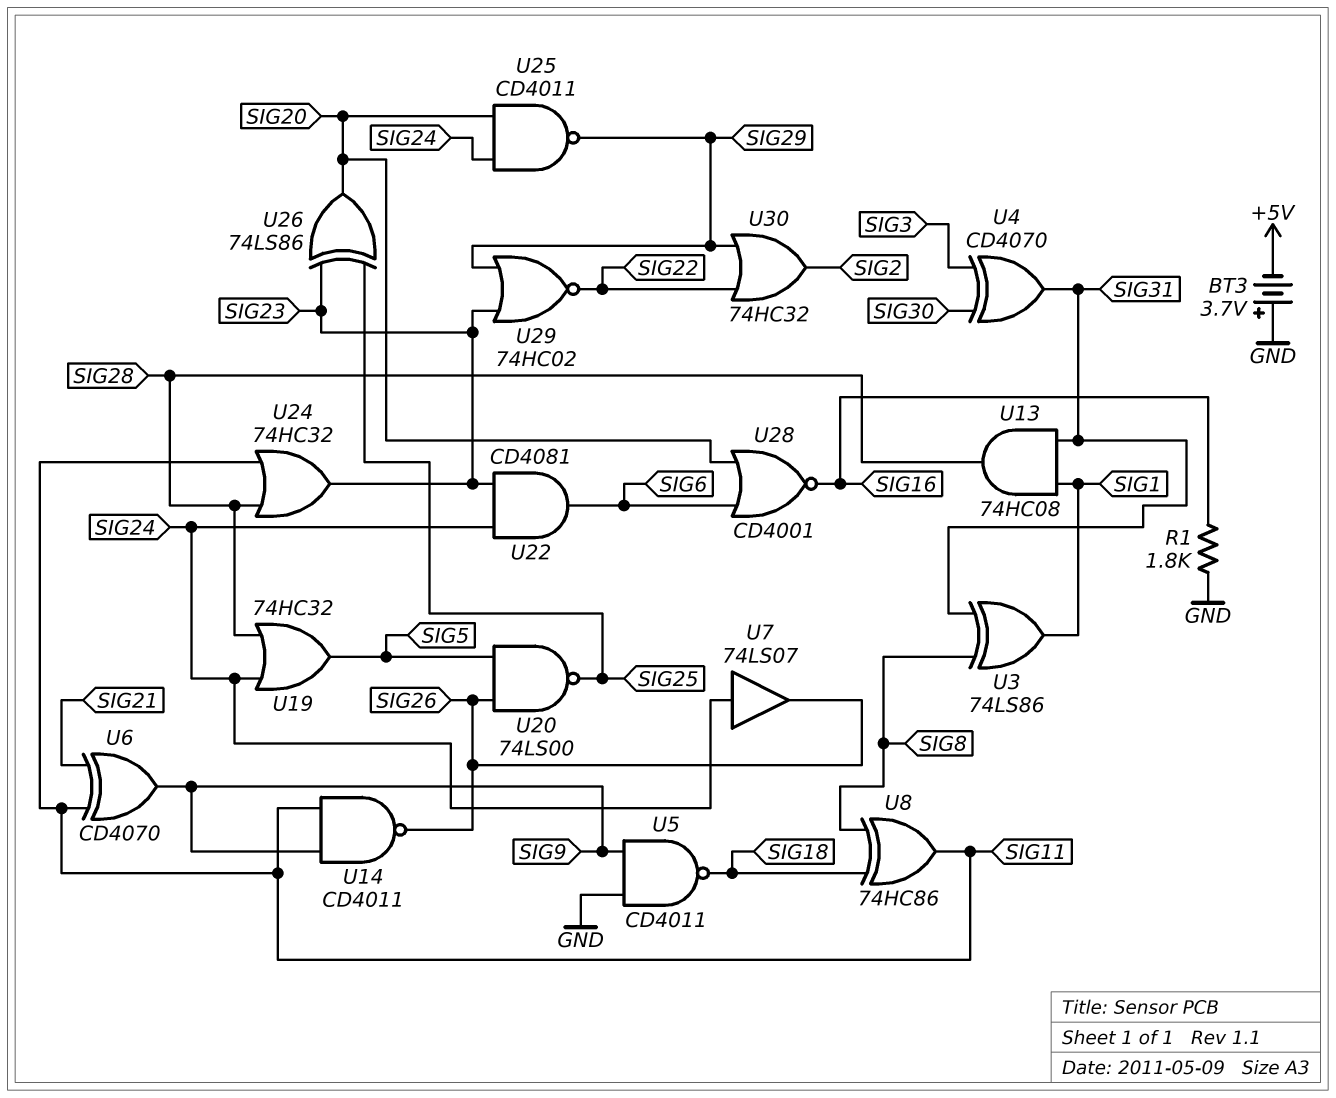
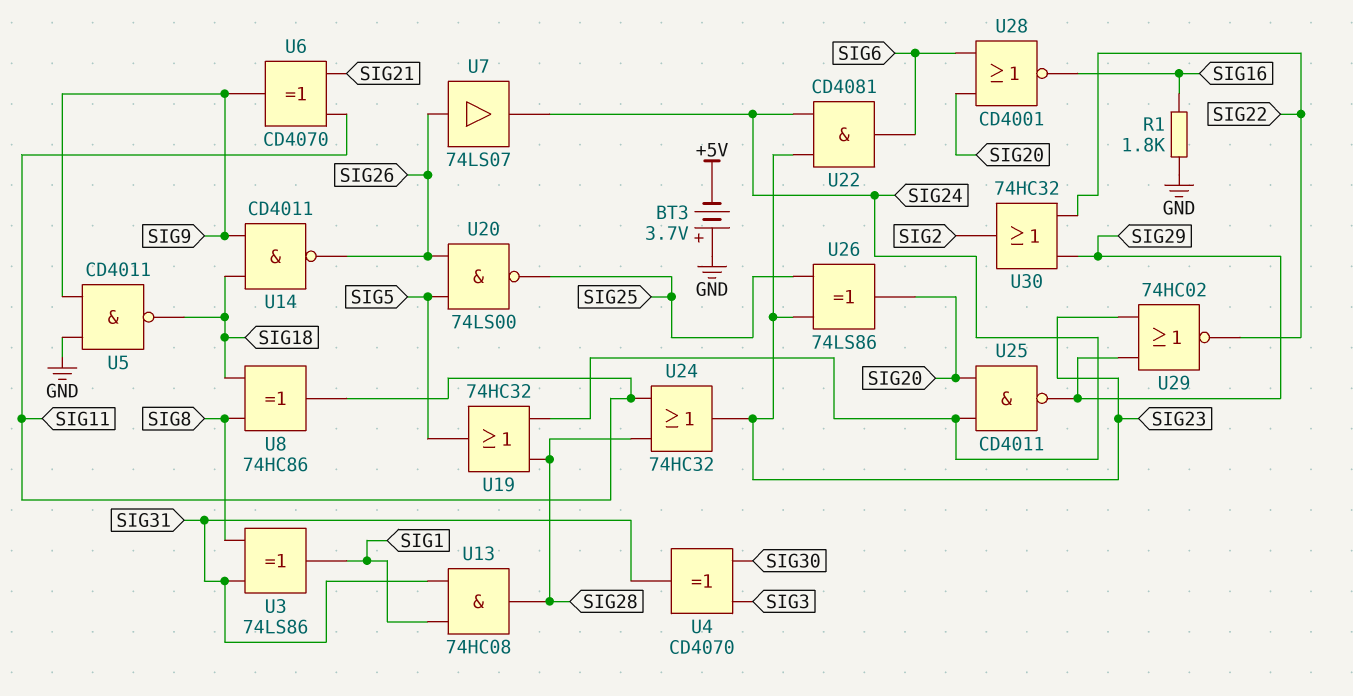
U7: buffer 74LS07 (in SIG24, out SIG26) -> buffer 74LS07 (in SIG26, out SIG24)
U14: NAND CD4011 (in SIG9, in SIG11, out SIG26) -> NAND CD4011 (in SIG9, in SIG18, out SIG26)

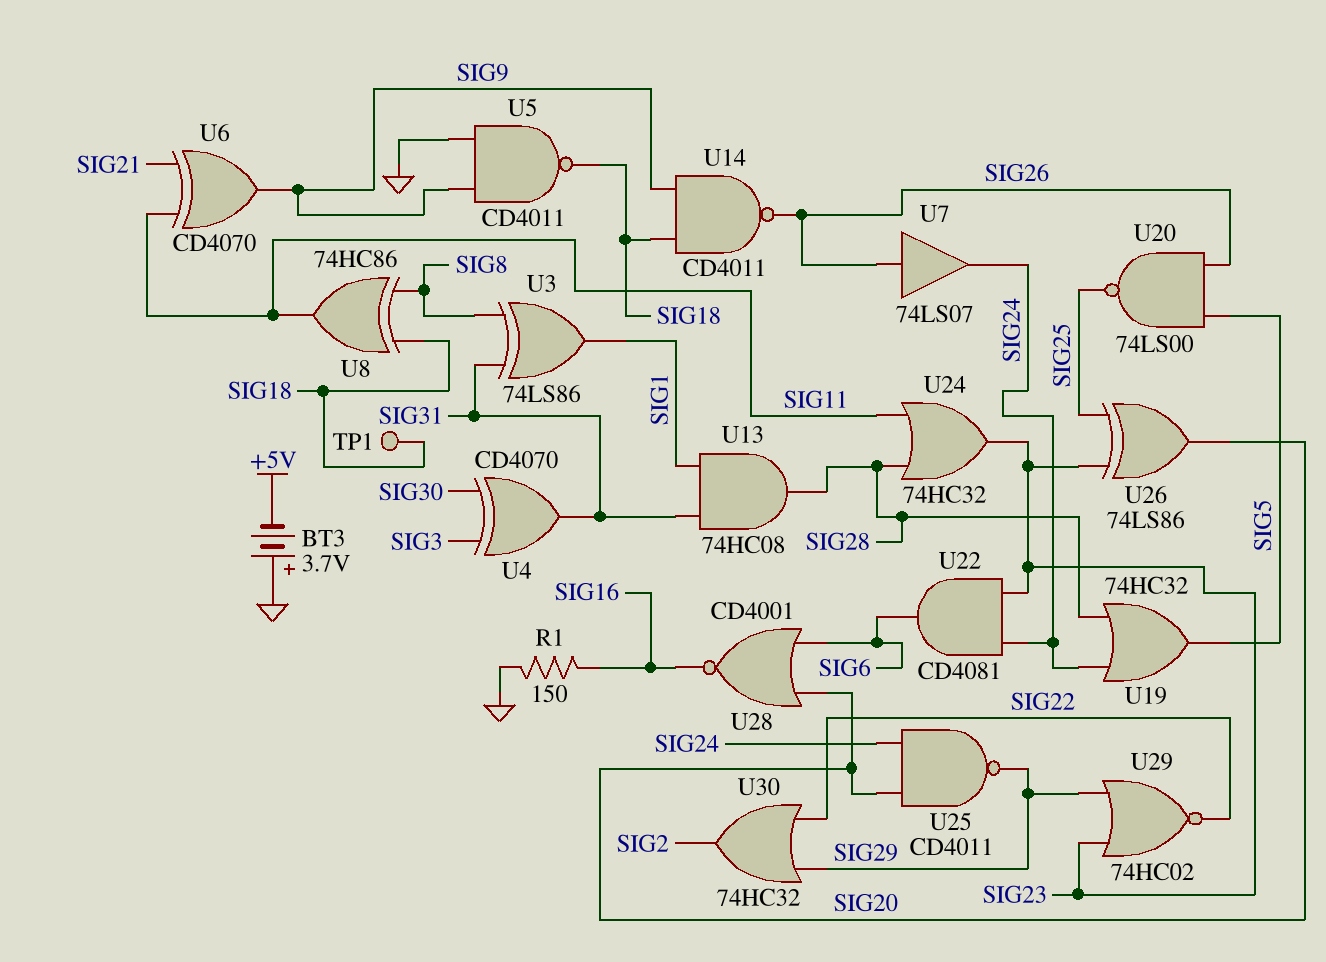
R1: 1.8k (GND, SIG16) -> 150 (GND, SIG16)
TP1: none -> test point (SIG18)

